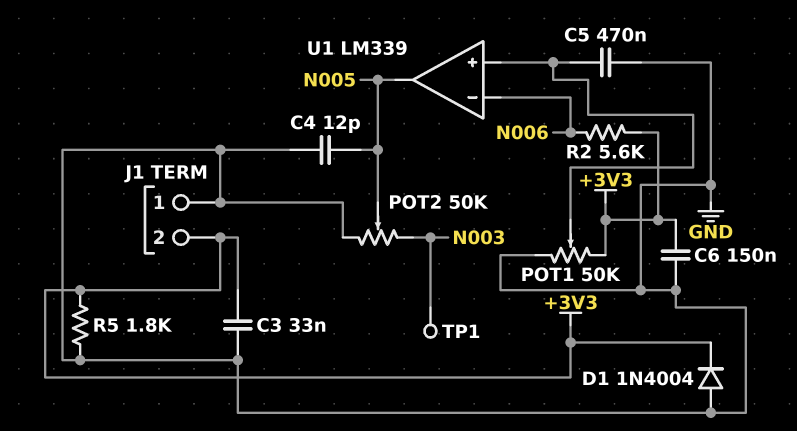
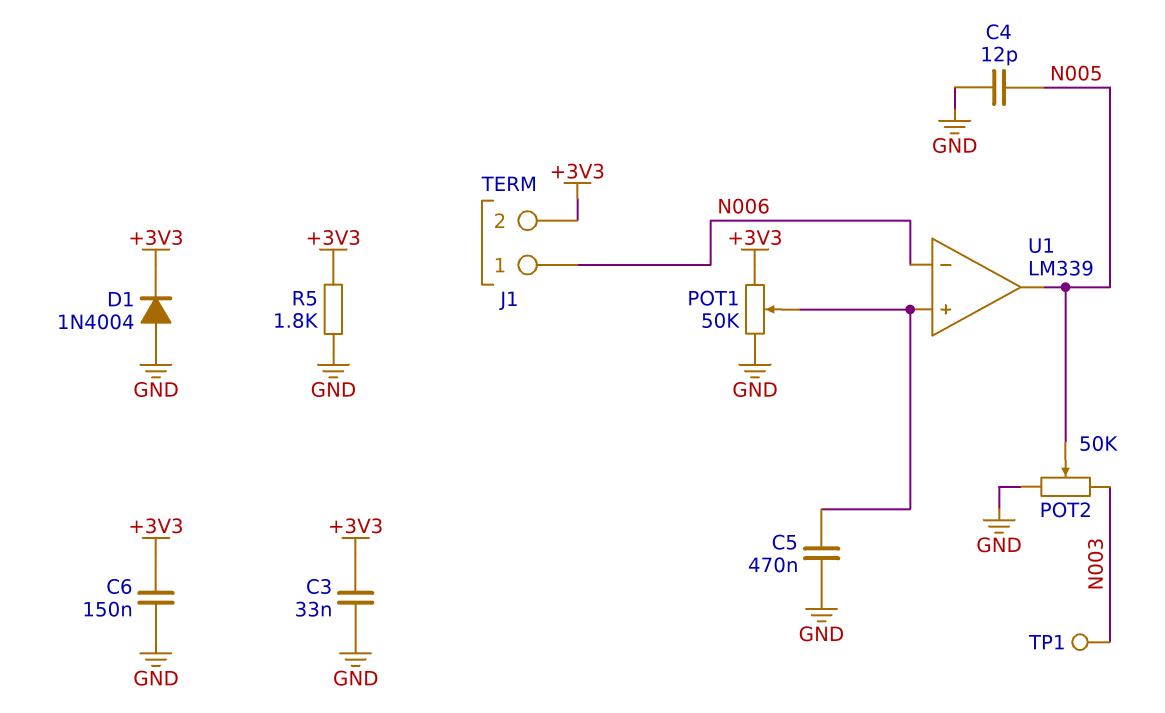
J1 pin 1: GND -> N006
R2: 5.6k (+3V3, N006) -> none

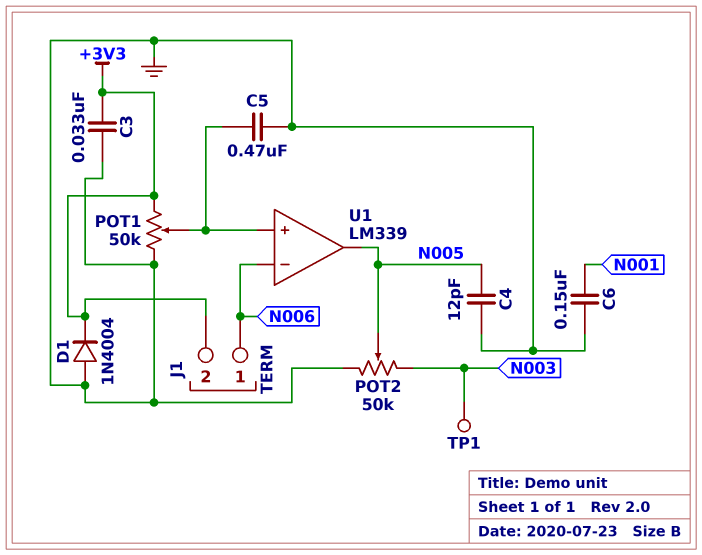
C6: 150nF (+3V3, GND) -> 150nF (GND, N001)
R5: 1.8k (+3V3, GND) -> none

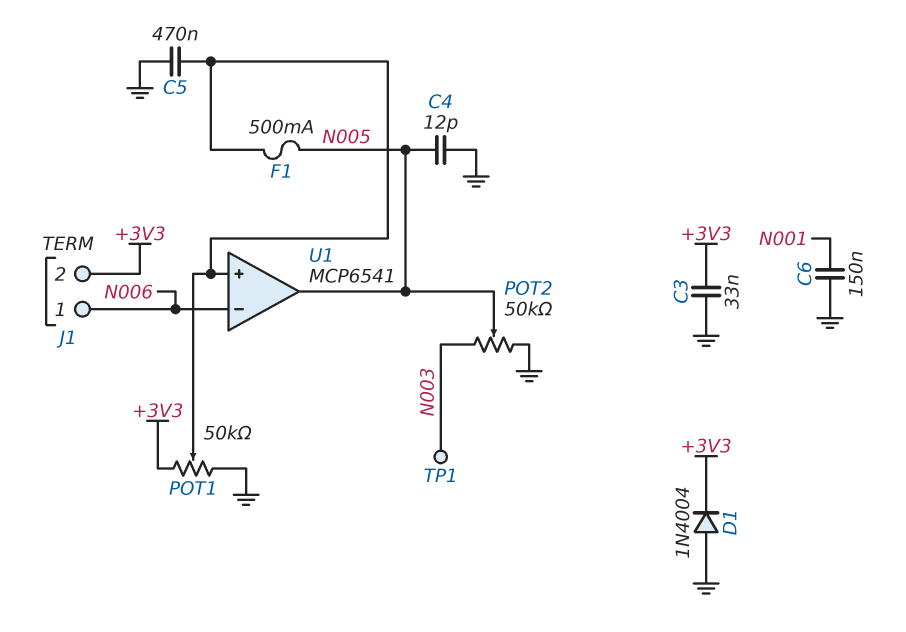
F1: none -> 500mA (N005, U1/in+)
U1: LM339 -> MCP6541

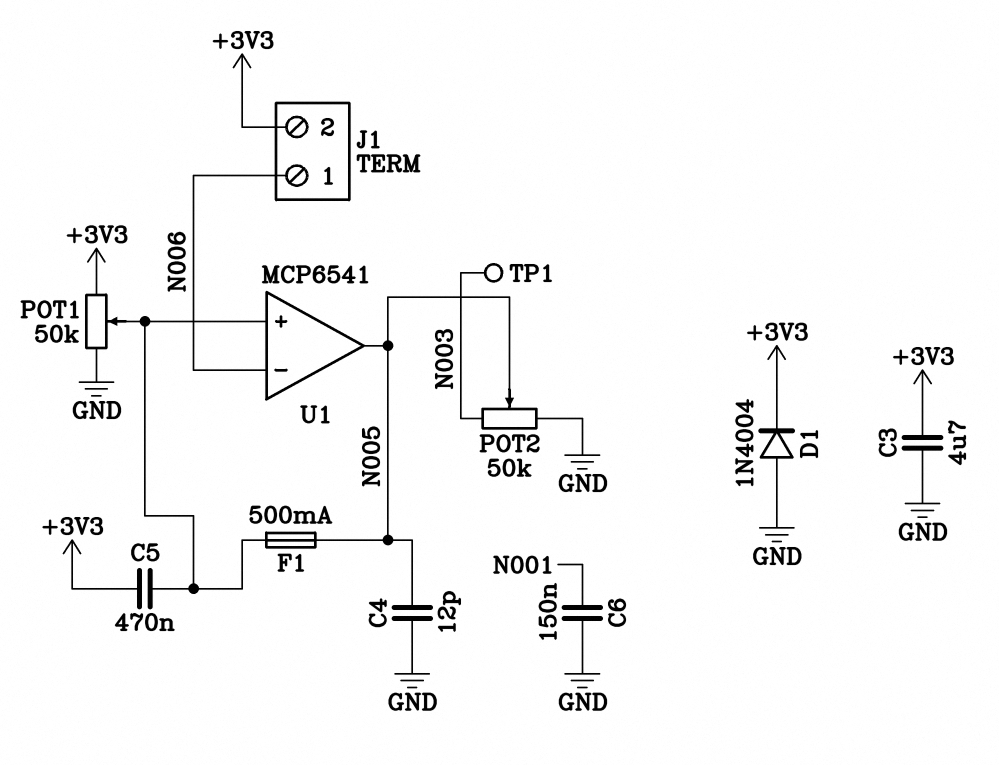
C3: 33nF (+3V3, GND) -> 4.7uF (+3V3, GND)
C5: 470nF (GND, U1/in+) -> 470nF (+3V3, U1/in+)

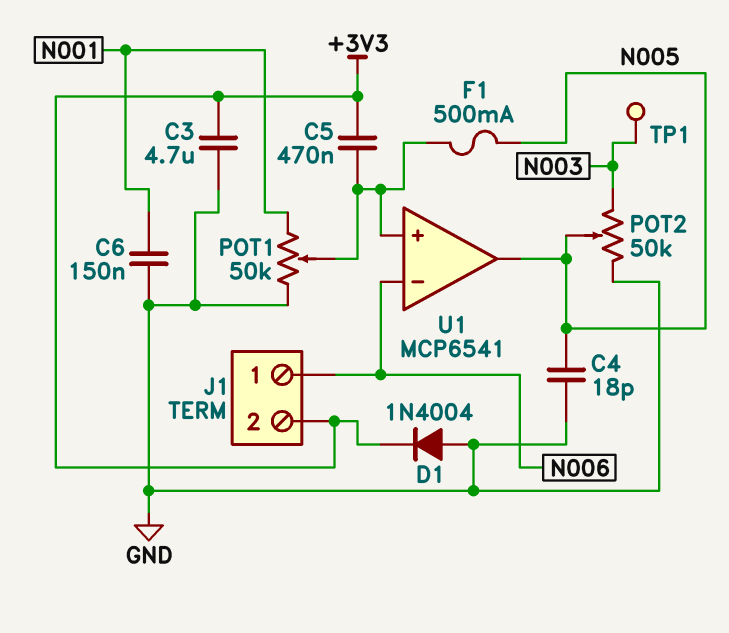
C4: 12pF (GND, N005) -> 18pF (GND, N005)
POT1: 50k (+3V3, GND, wiper U1/in+) -> 50k (GND, N001, wiper U1/in+)

